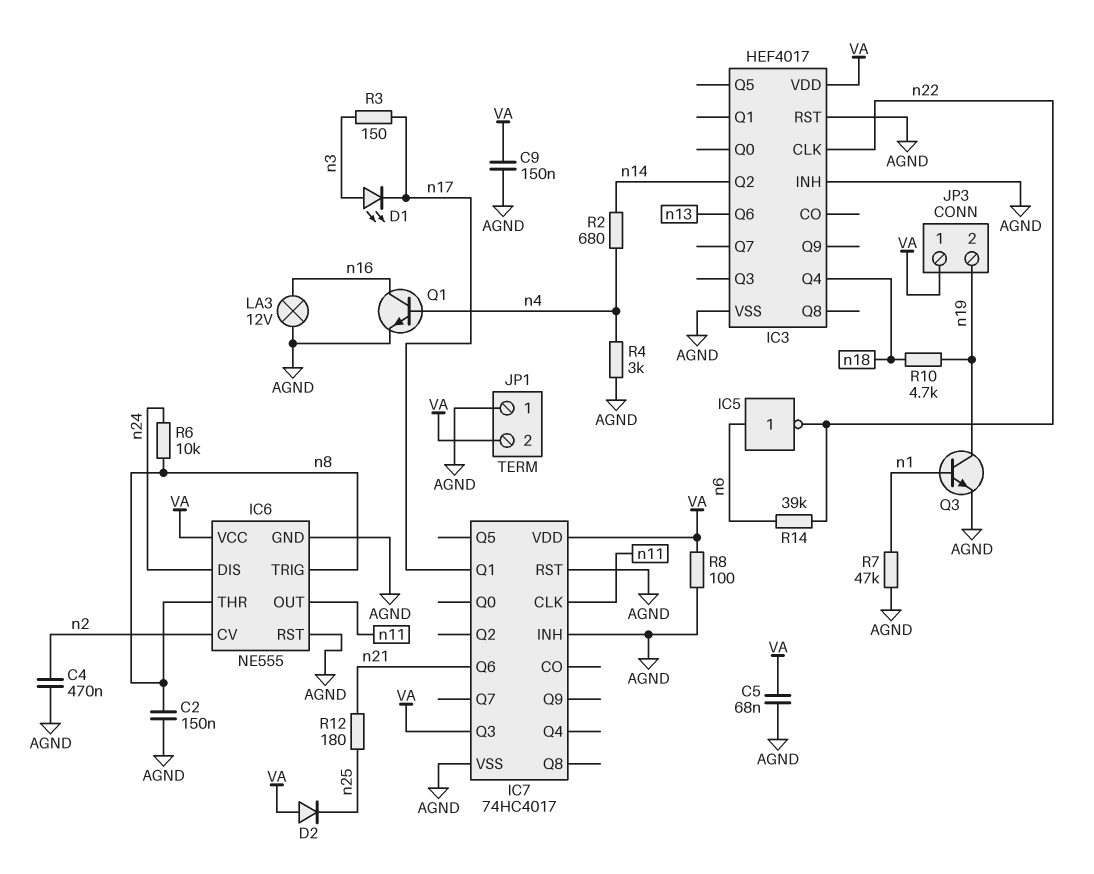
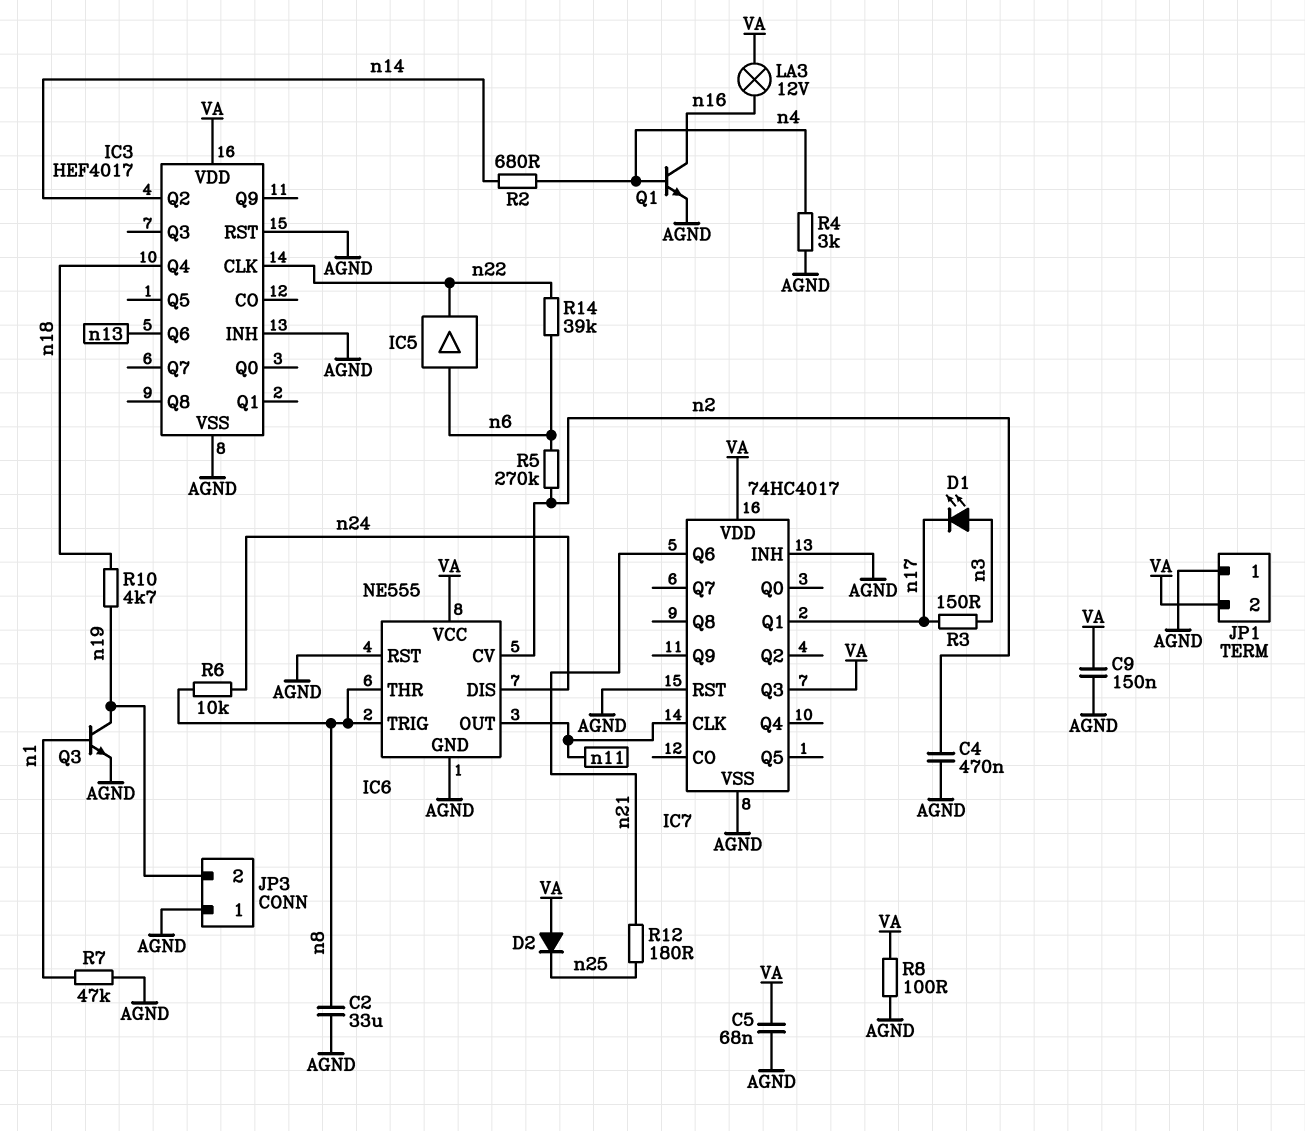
C2: 150nF (AGND, n8) -> 33uF (AGND, n8)
IC5: NOT (in n6, out n22) -> buffer (in n6, out n22)
JP3 pin 1: VA -> AGND
LA3: lamp 12V (AGND, n16) -> lamp 12V (VA, n16)
R5: none -> 270k (n2, n6)

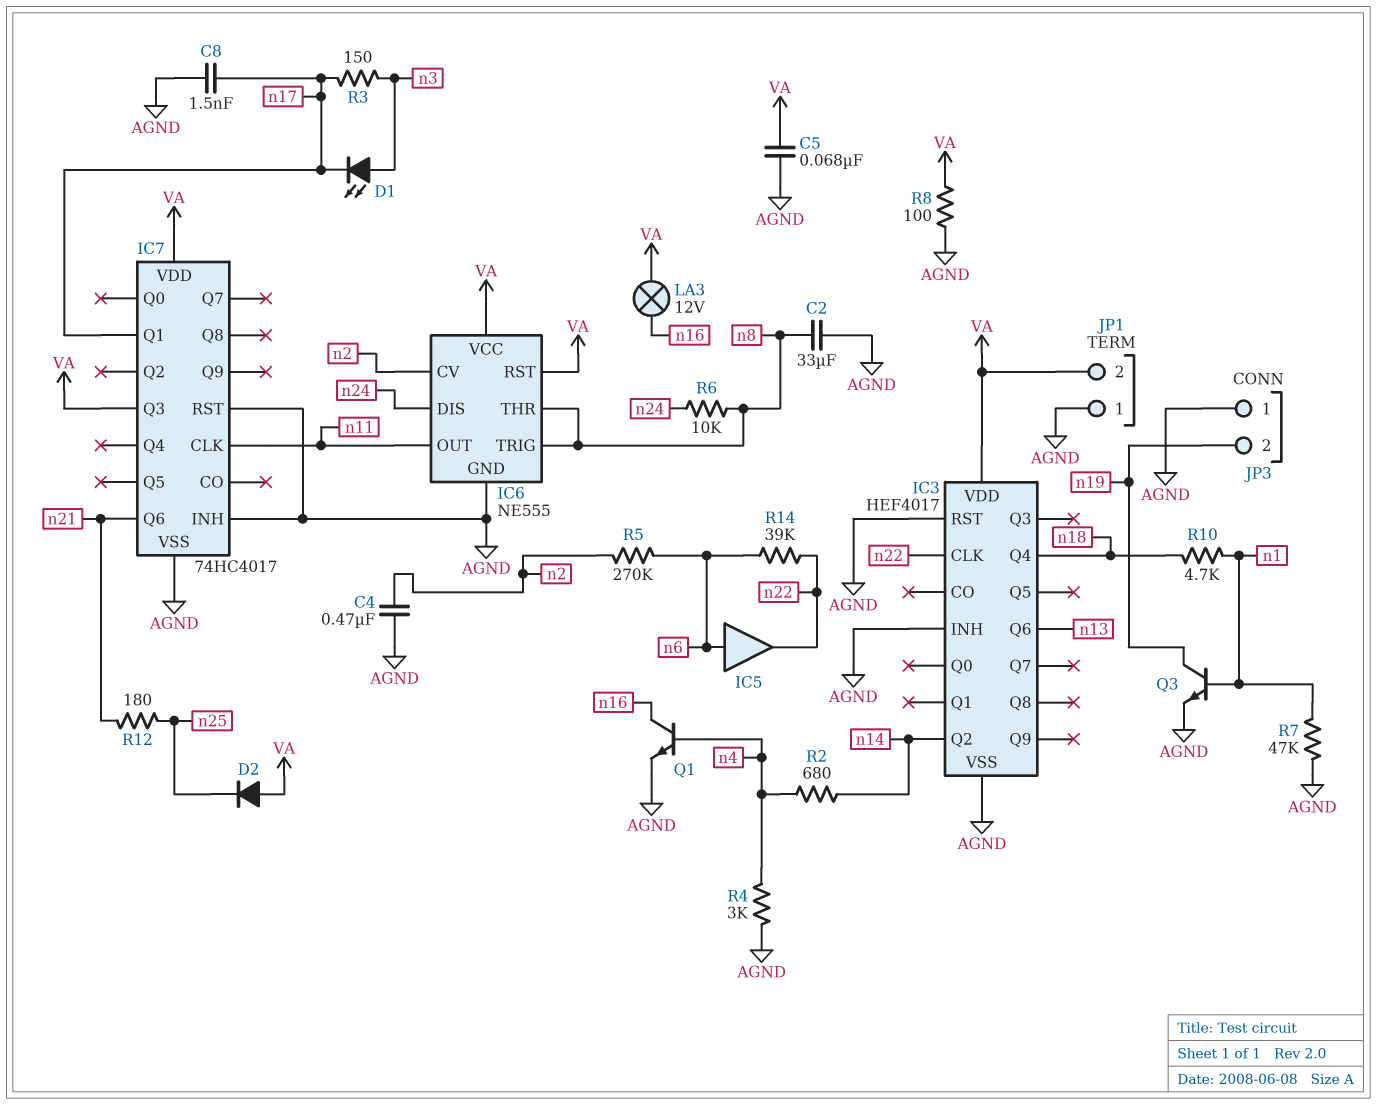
C8: none -> 1.5nF (AGND, n17)
C9: 150nF (AGND, VA) -> none
IC6 pin RST: AGND -> VA
R10: 4.7k (n18, n19) -> 4.7k (n1, n18)

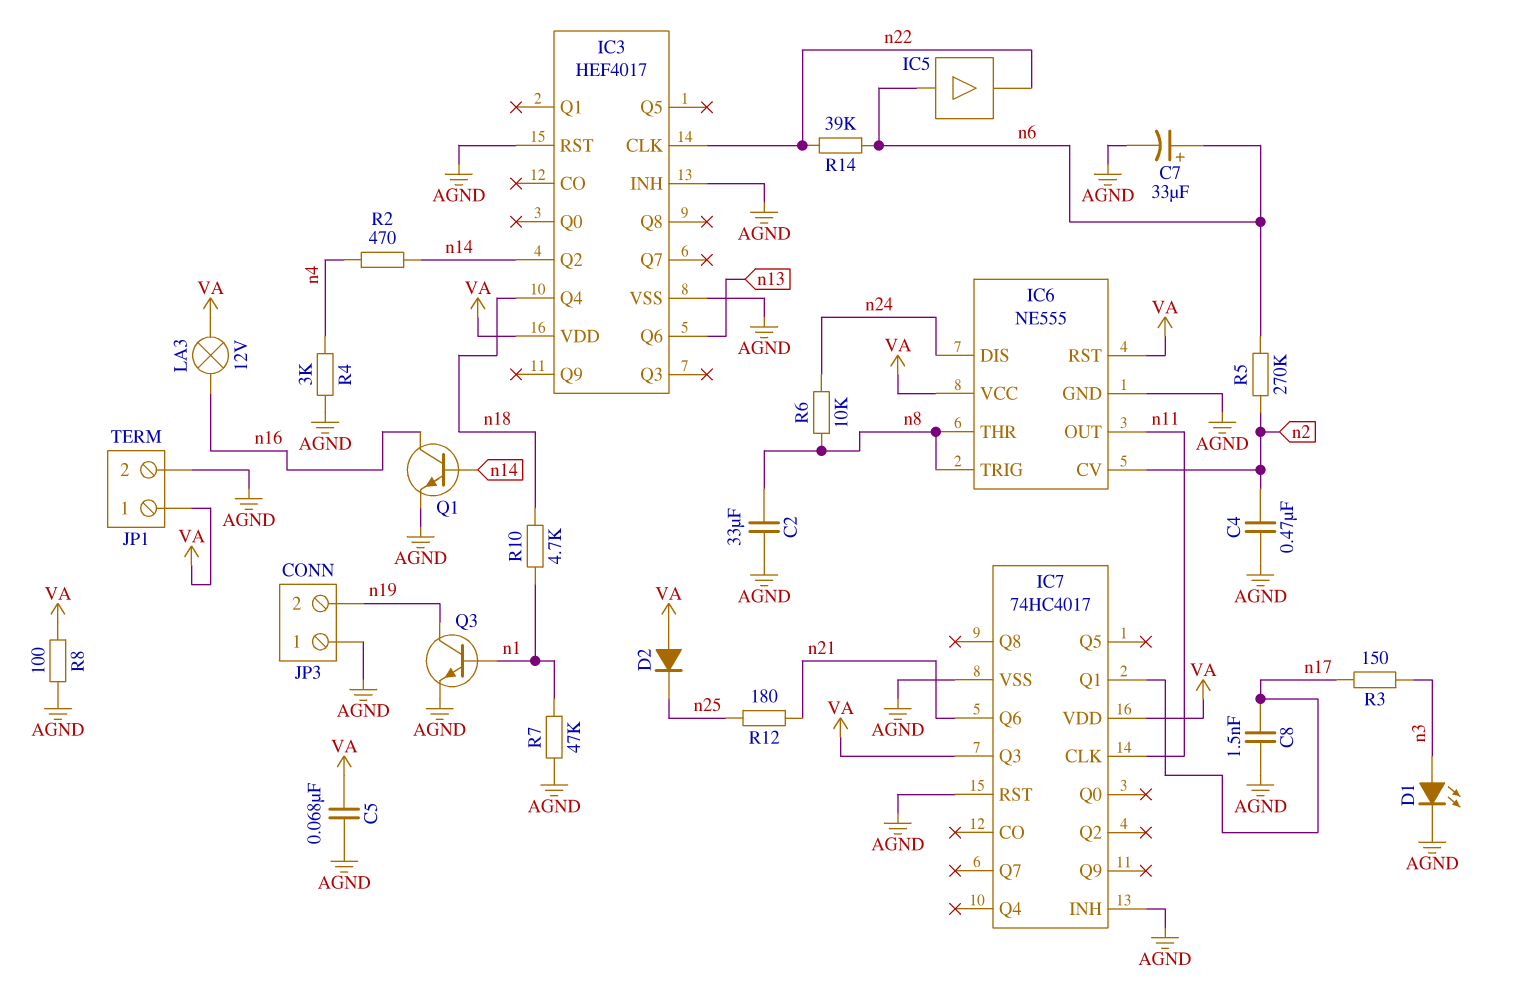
C7: none -> 33uF (plus n6, minus AGND)
D1: LED (A n3, K n17) -> LED (A n3, K AGND)
JP1 pin 1: AGND -> VA
JP1 pin 2: VA -> AGND
Q1: NPN (B n4, C n16, E AGND) -> NPN (B n14, C n16, E AGND)
R2: 680 (n4, n14) -> 470 (n4, n14)

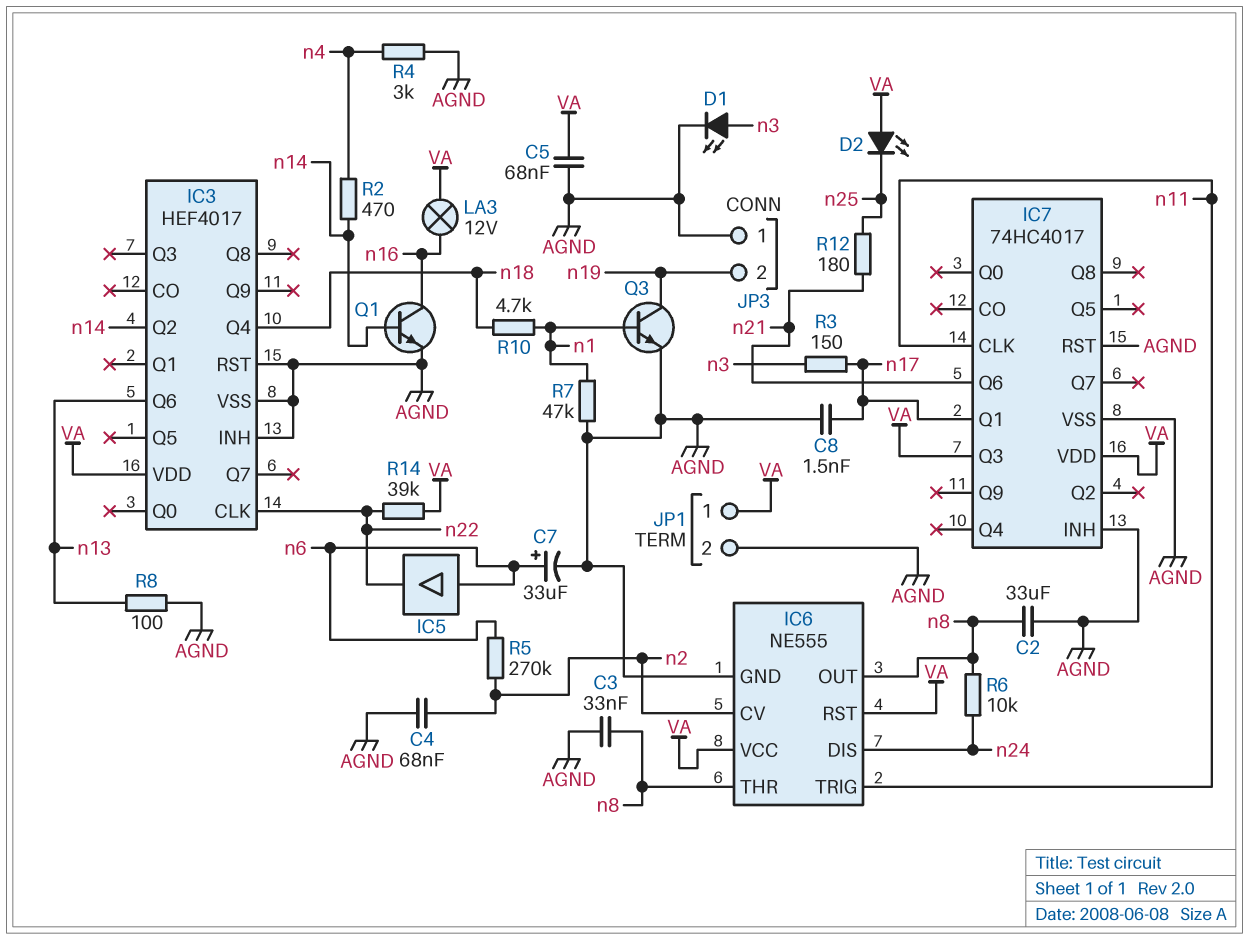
C3: none -> 33nF (AGND, n8)
C4: 470nF (AGND, n2) -> 68nF (AGND, n2)
D2: diode (A VA, K n25) -> LED (A VA, K n25)
IC6 pin OUT: n11 -> n8
IC6 pin TRIG: n8 -> n11
R8: 100 (AGND, VA) -> 100 (AGND, n13)
R14: 39k (n6, n22) -> 39k (VA, n22)

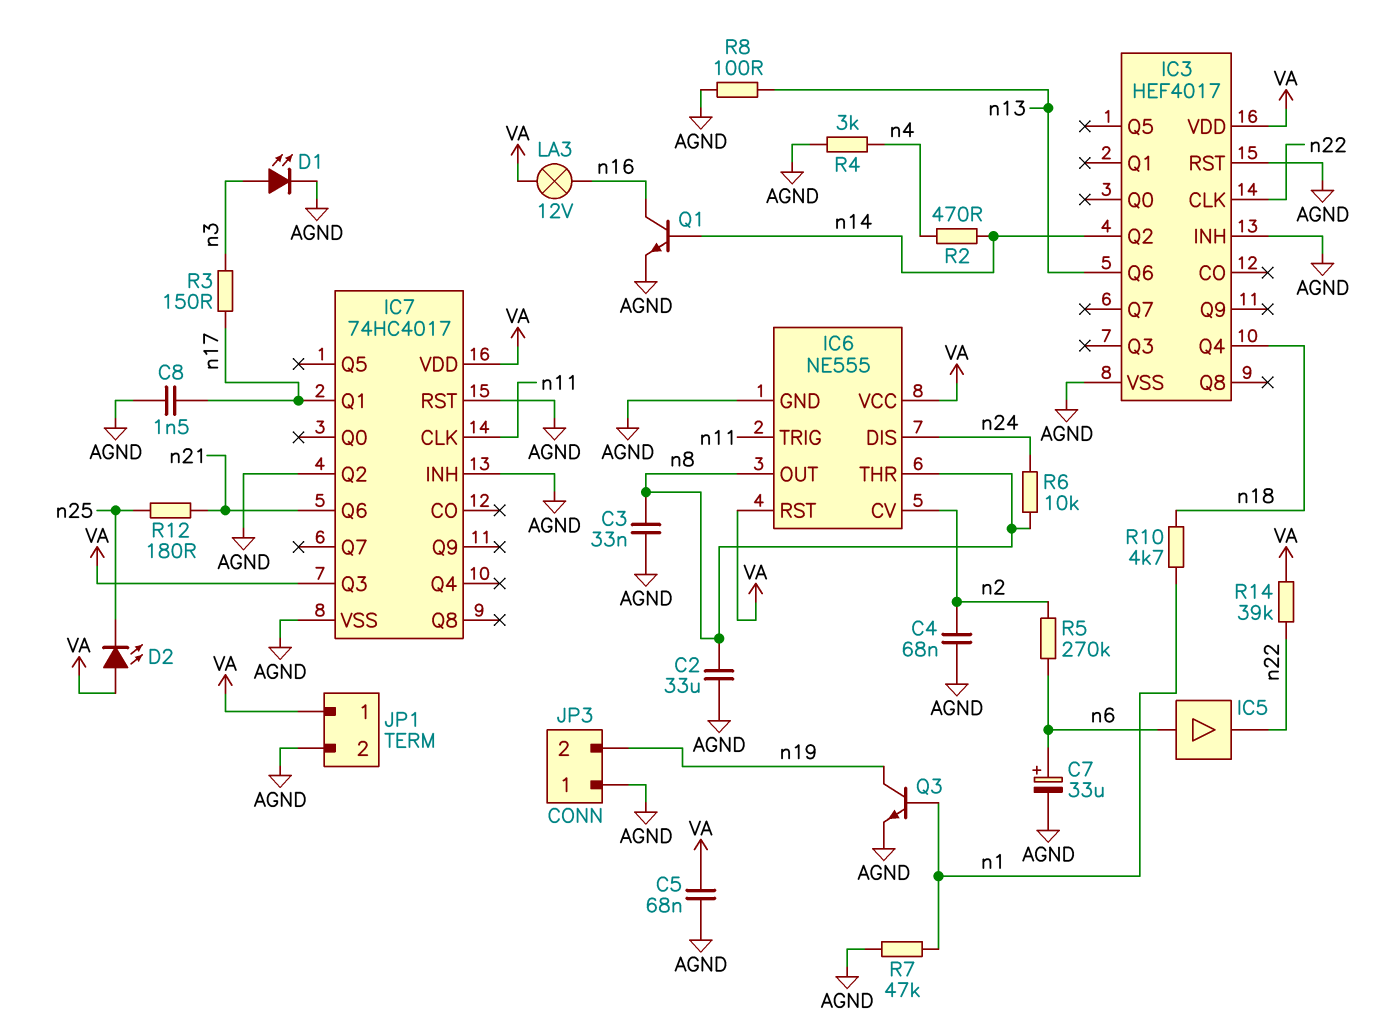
IC7 pin Q2: none -> AGND

